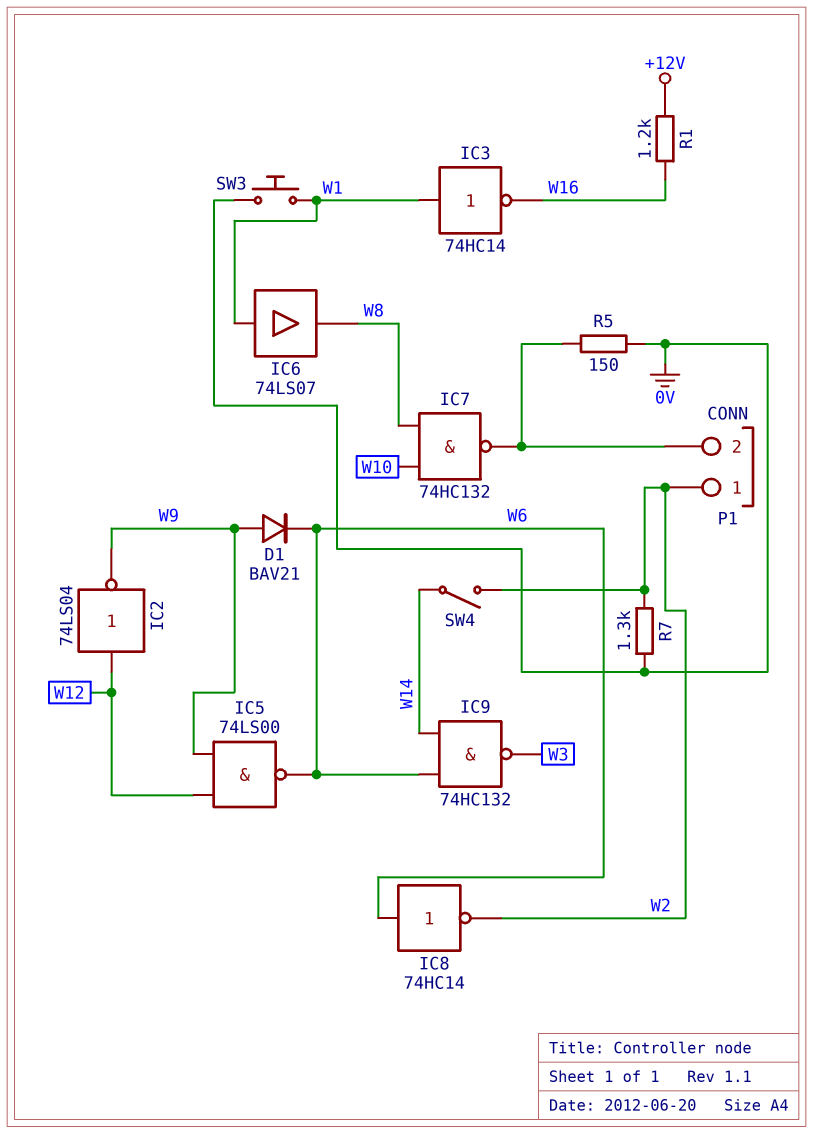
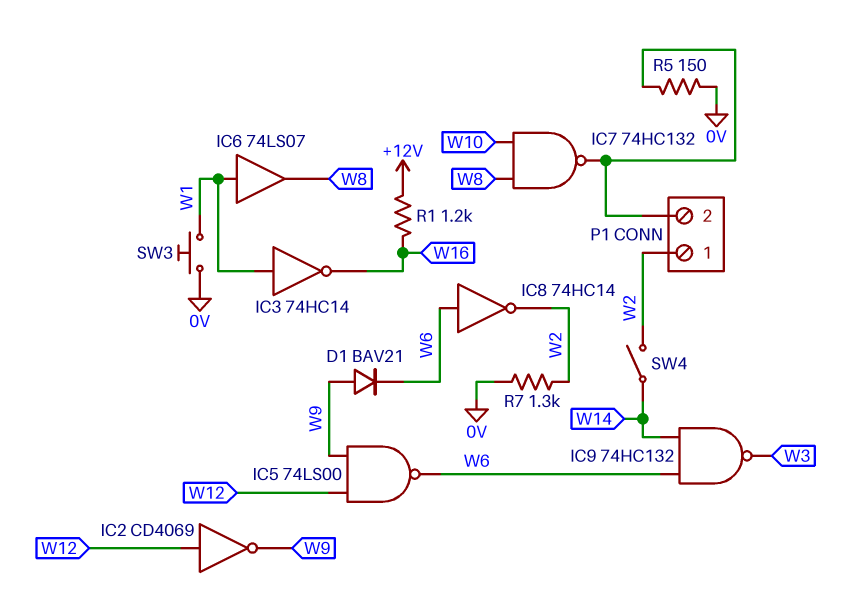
IC2: NOT 74LS04 (in W12, out W9) -> NOT CD4069 (in W12, out W9)

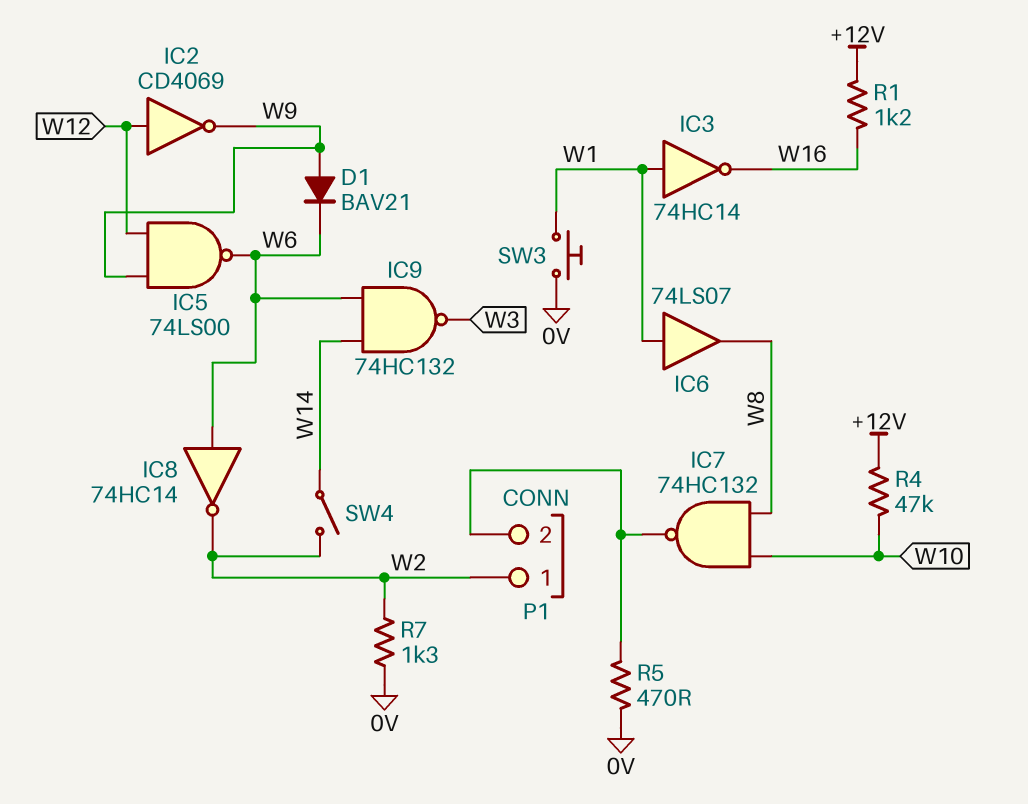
R4: none -> 47k (+12V, W10)
R5: 150 (0V, P1/2) -> 470 (0V, P1/2)

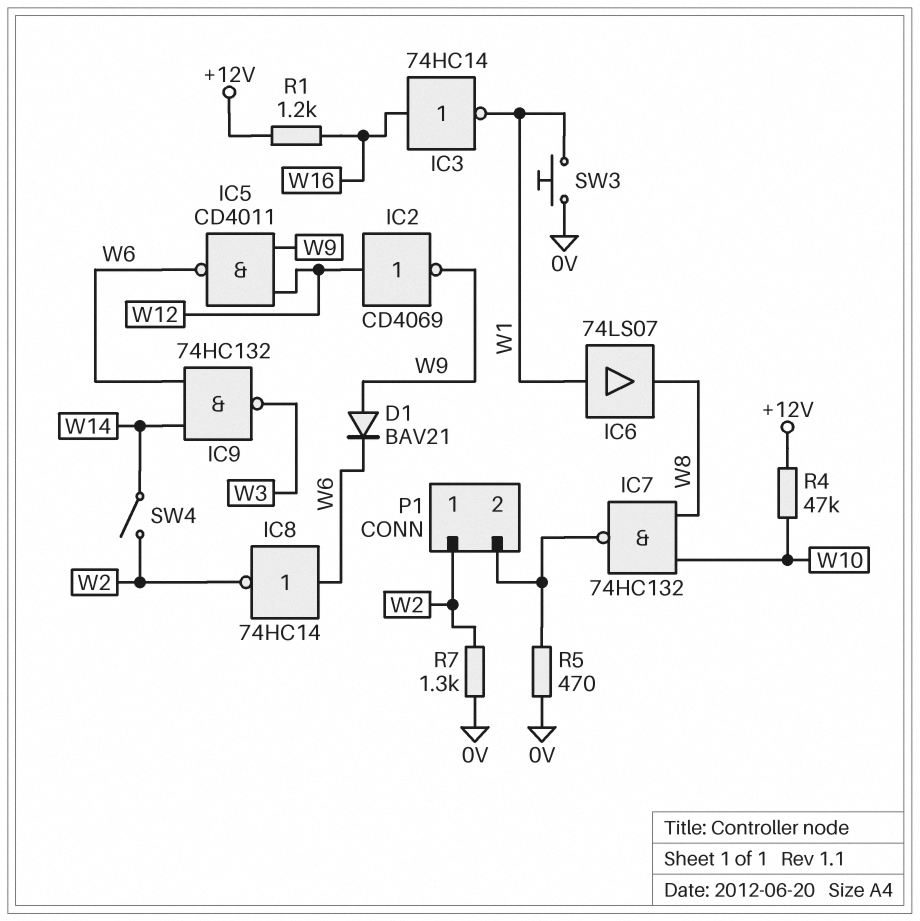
IC3: NOT 74HC14 (in W1, out W16) -> NOT 74HC14 (in W16, out W1)
IC5: NAND 74LS00 (in W9, in W12, out W6) -> NAND CD4011 (in W9, in W12, out W6)

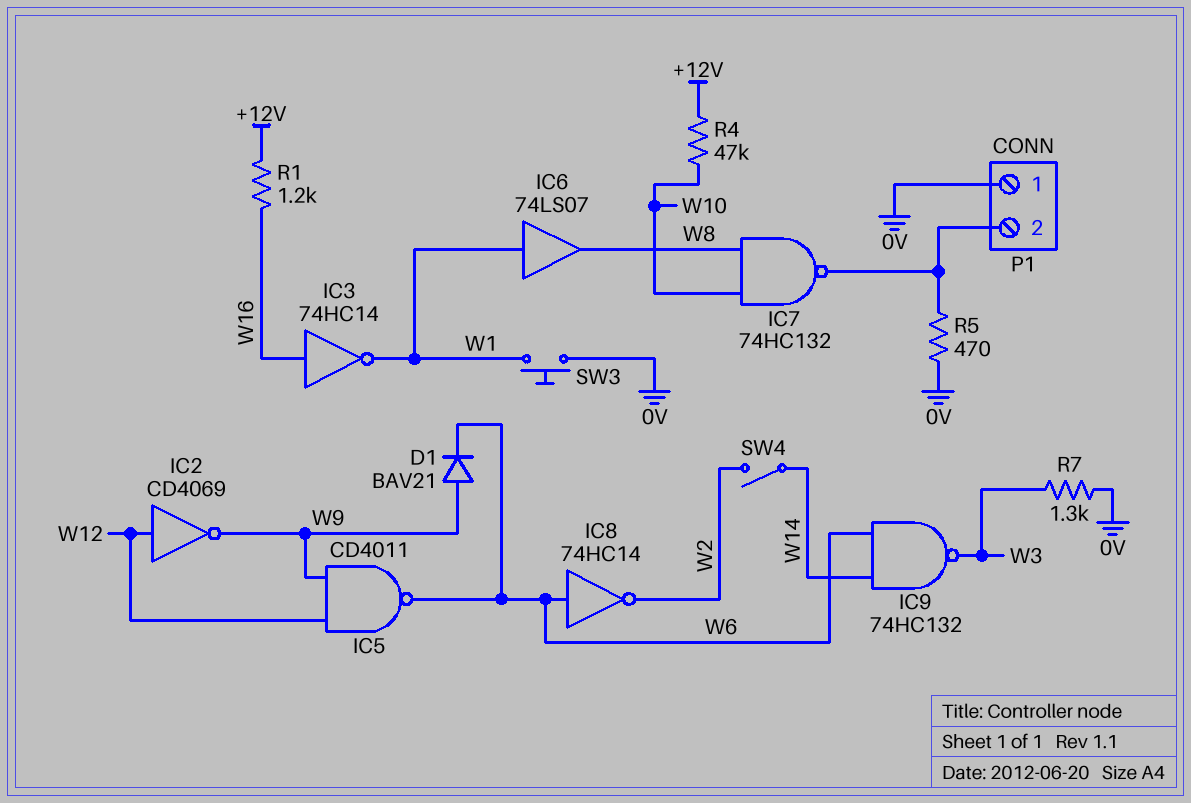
P1 pin 1: W2 -> 0V
R7: 1.3k (0V, W2) -> 1.3k (0V, W3)

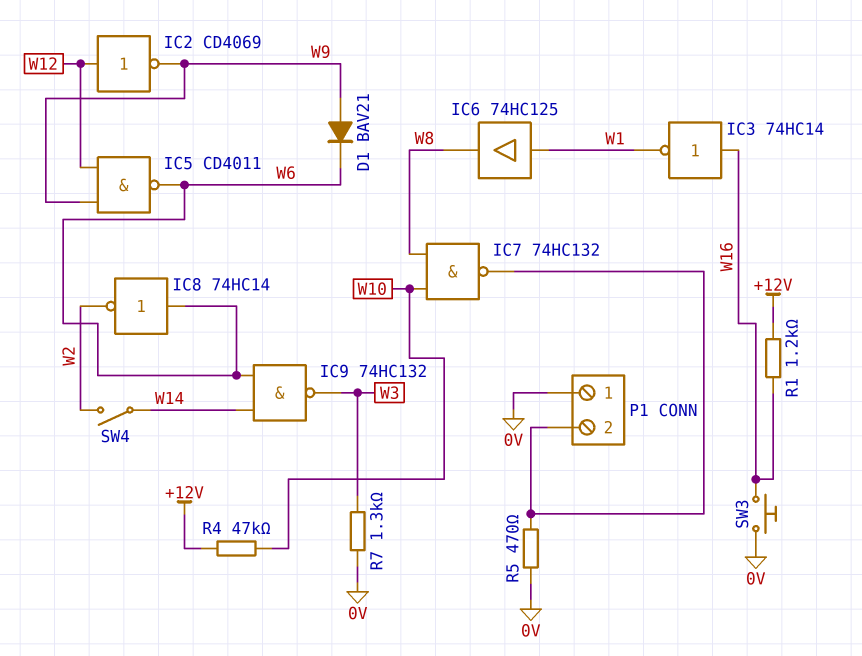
IC6: buffer 74LS07 (in W1, out W8) -> buffer 74HC125 (in W1, out W8)
SW3: button (0V, W1) -> button (0V, W16)

